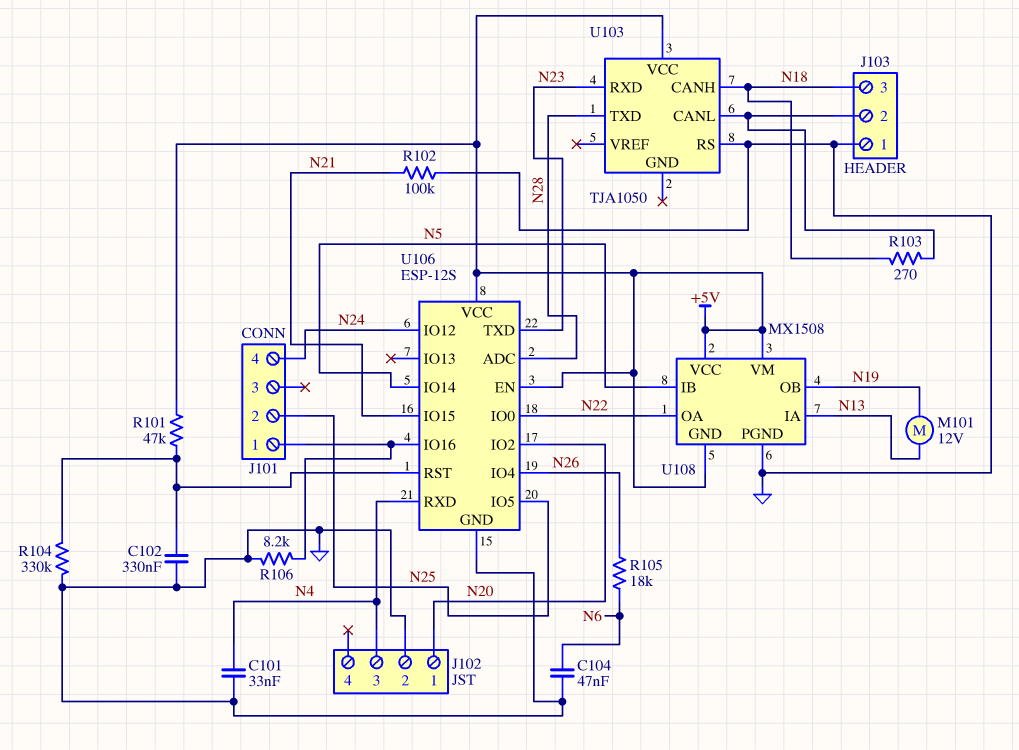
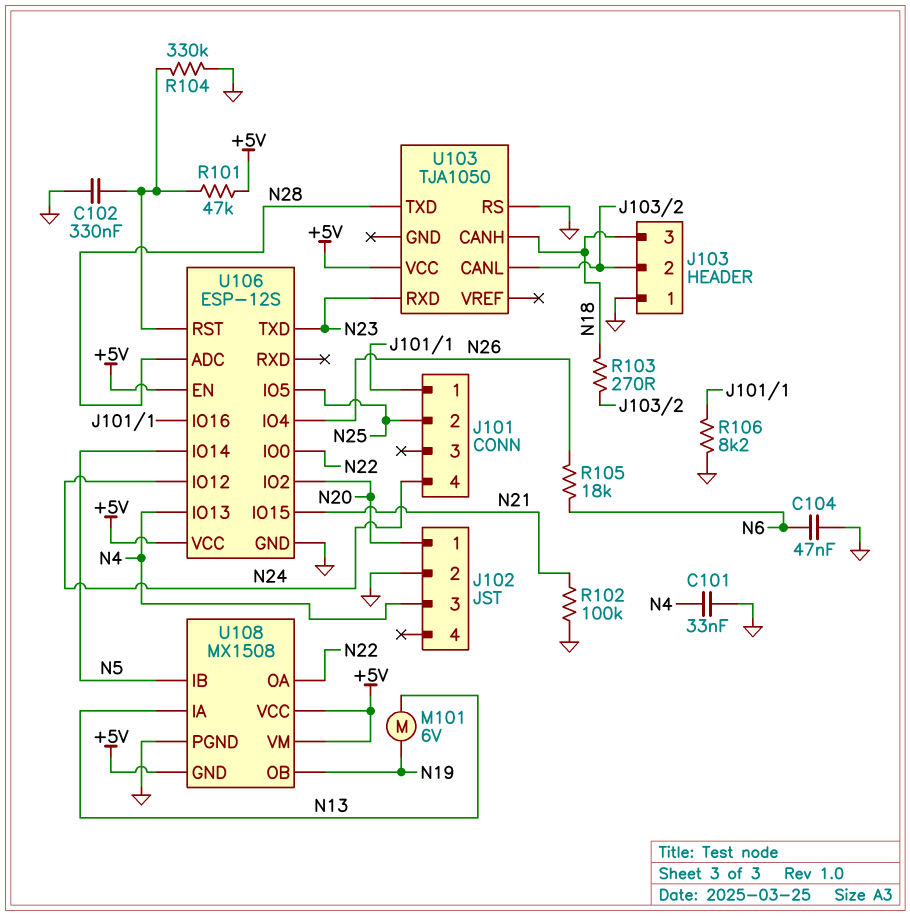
M101: motor 12V (N13, N19) -> motor 6V (N13, N19)
U106 pin IO13: none -> N4
U106 pin RXD: N4 -> none

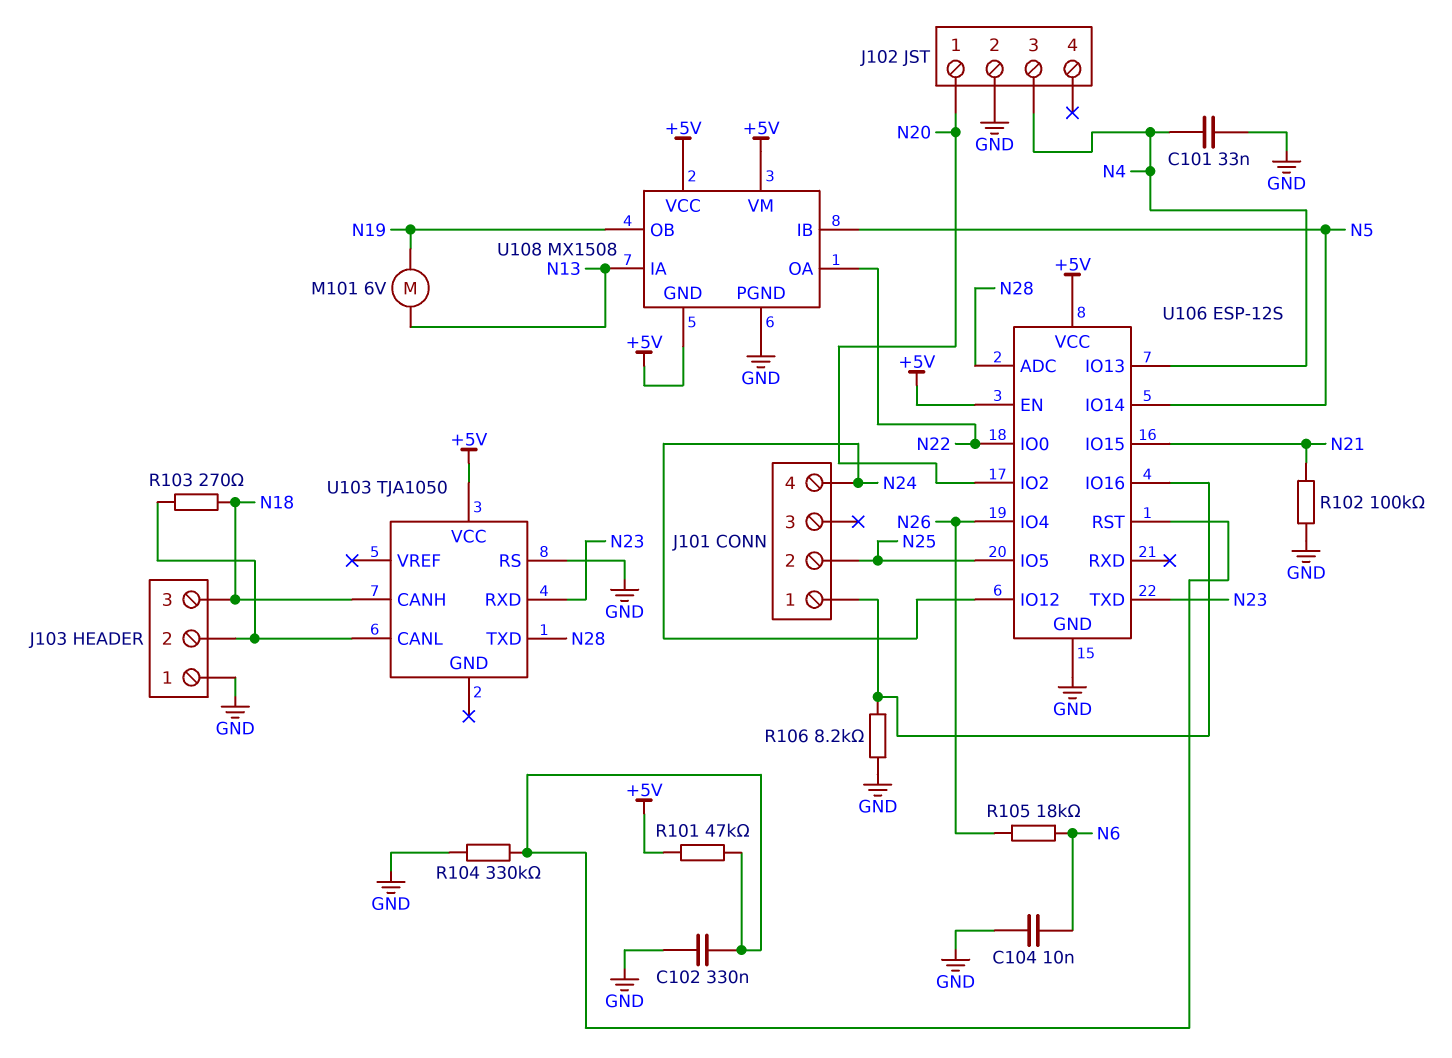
C104: 47nF (GND, N6) -> 10nF (GND, N6)

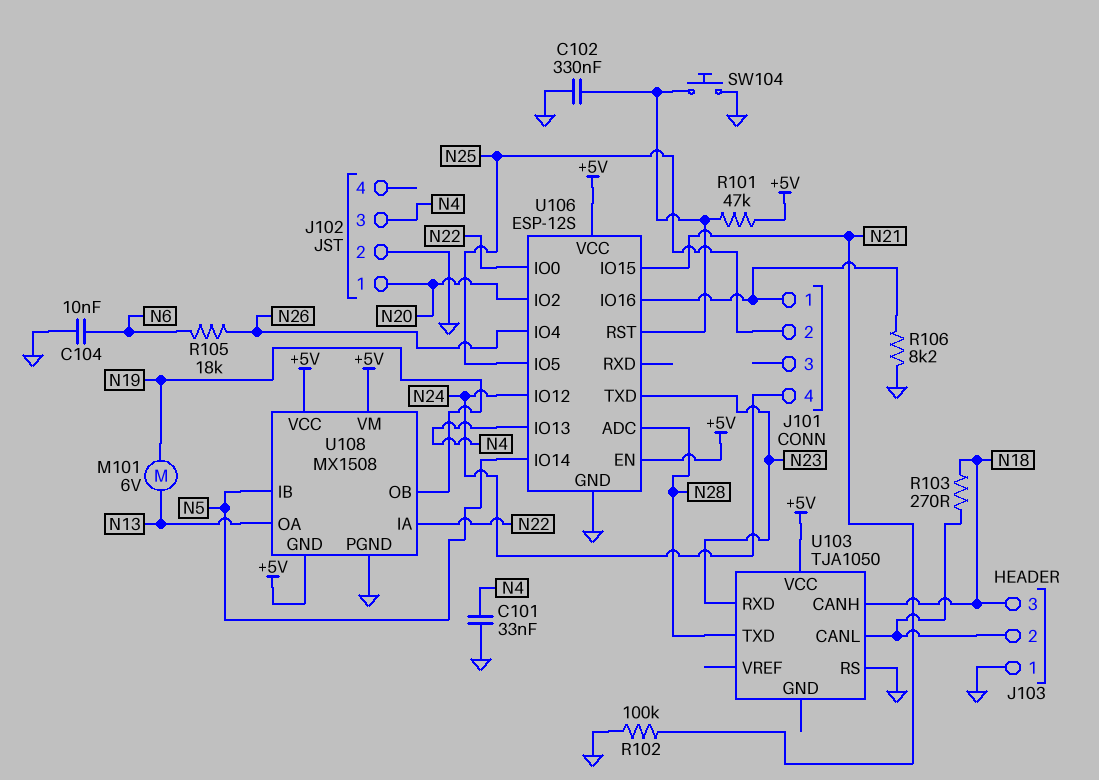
R104: 330k (GND, U106/RST) -> none
SW104: none -> button (GND, U106/RST)
U108 pin IA: N13 -> N22
U108 pin OA: N22 -> N13

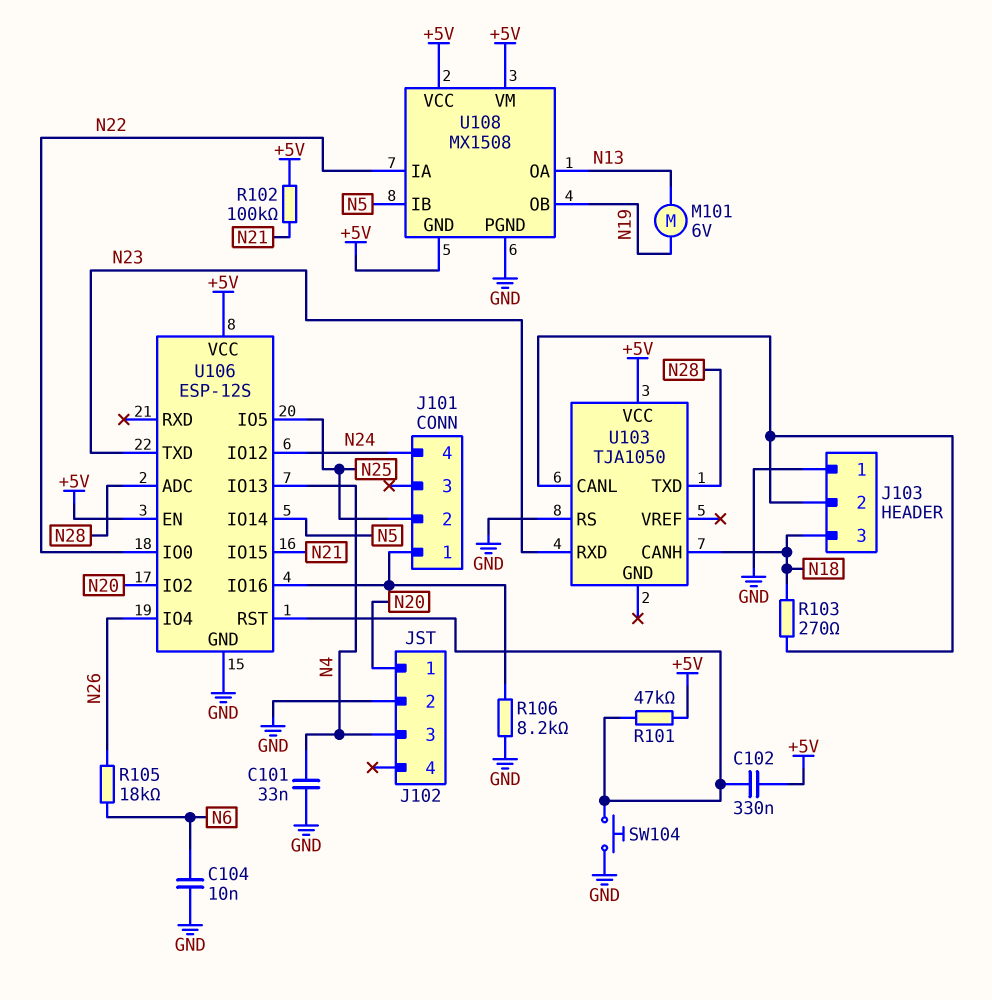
C102: 330nF (GND, U106/RST) -> 330nF (+5V, U106/RST)
R102: 100k (GND, N21) -> 100k (+5V, N21)

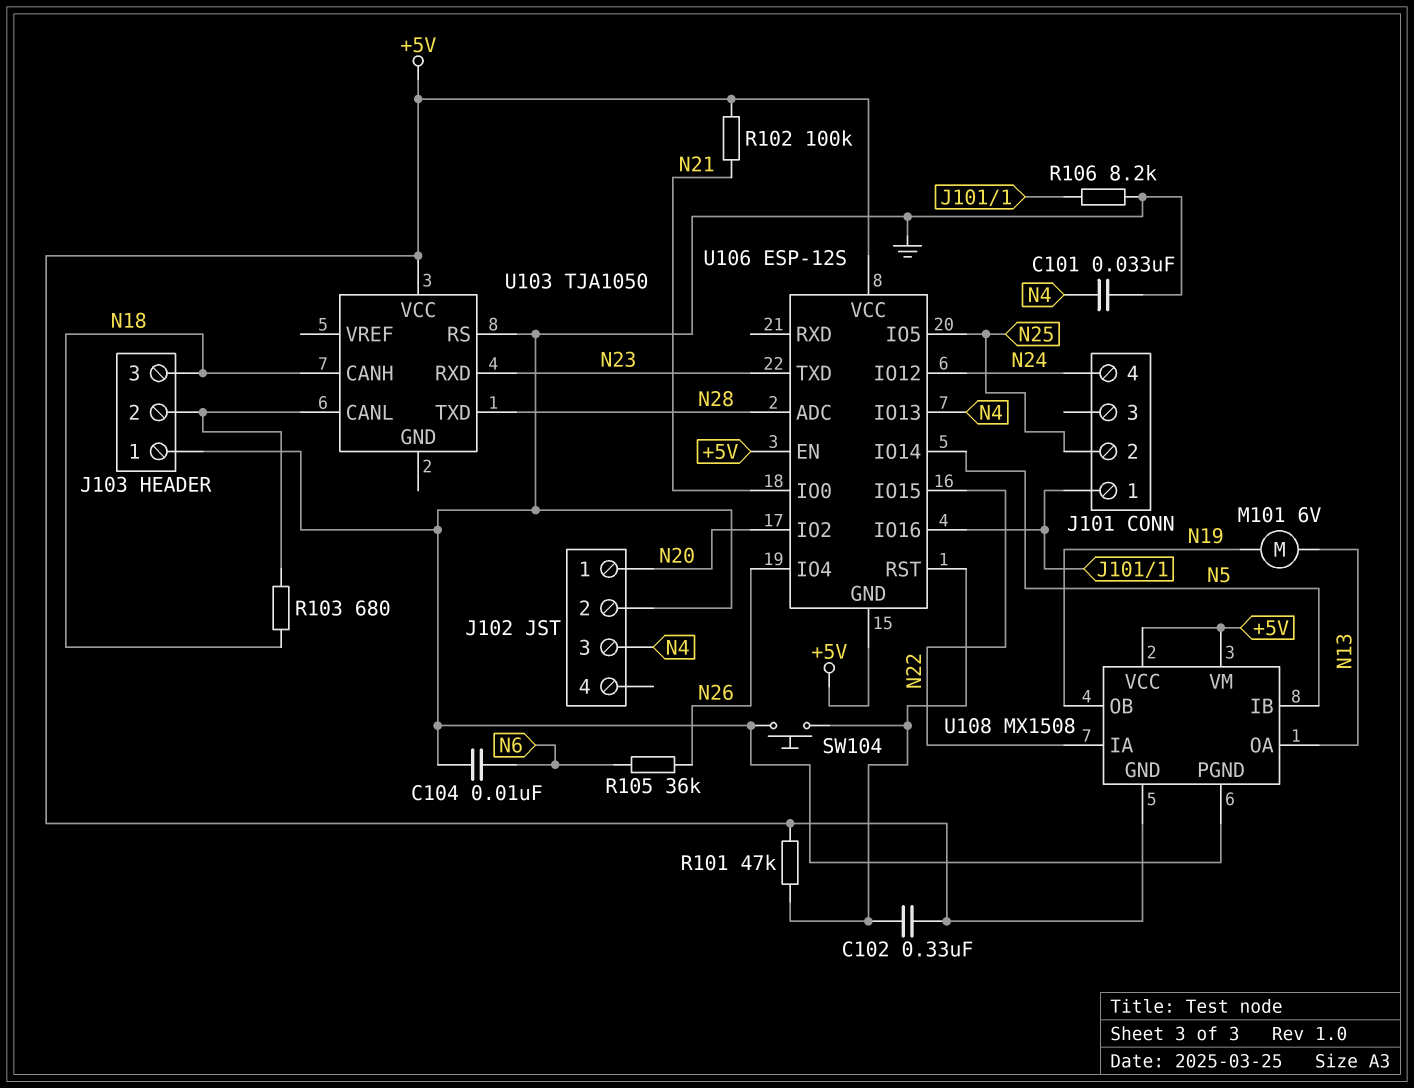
R103: 270 (J103/2, N18) -> 680 (J103/2, N18)
R105: 18k (N6, N26) -> 36k (N6, N26)
U106 pin GND: GND -> +5V
U106 pin IO0: N22 -> N21
U106 pin IO15: N21 -> N22

